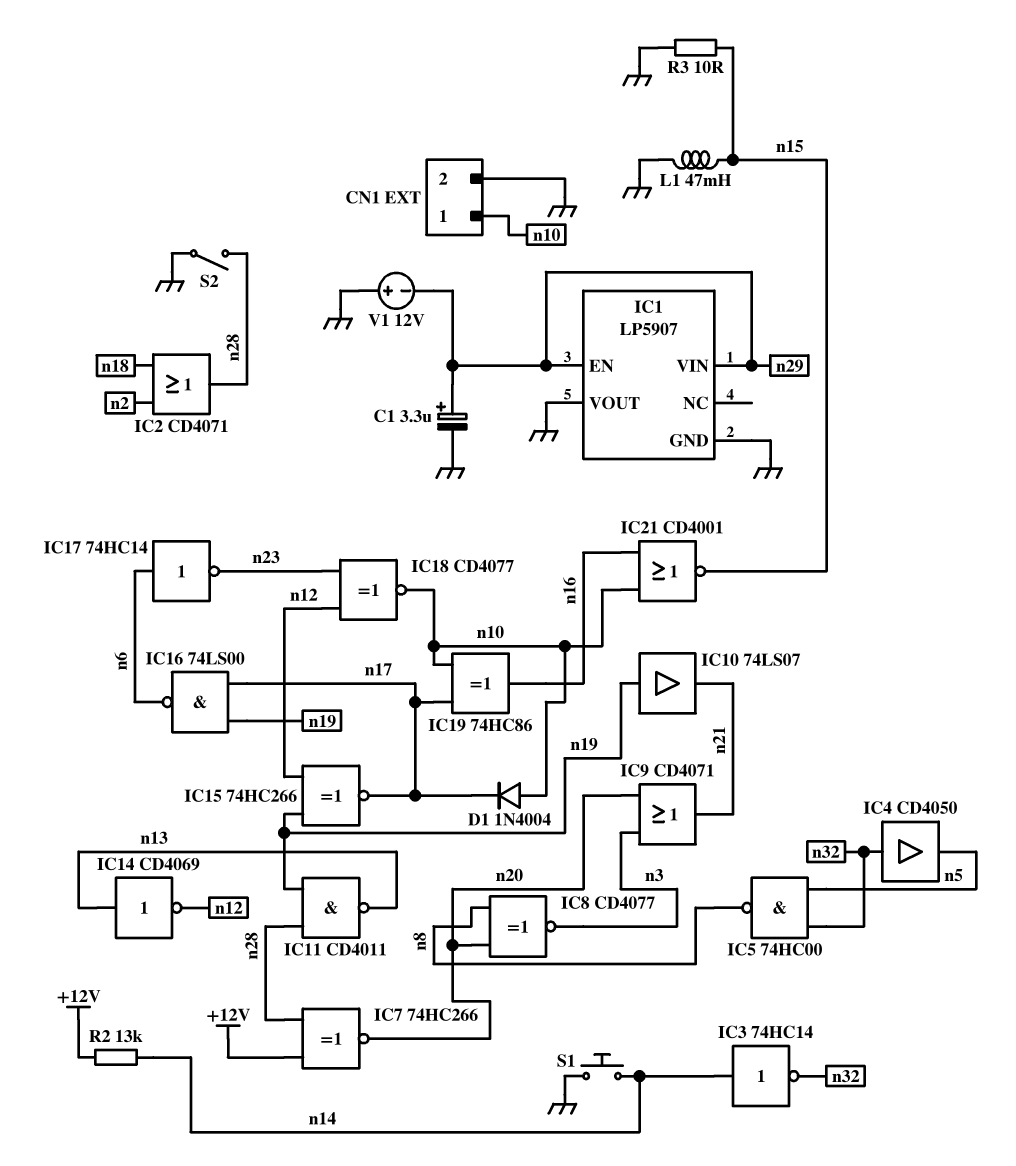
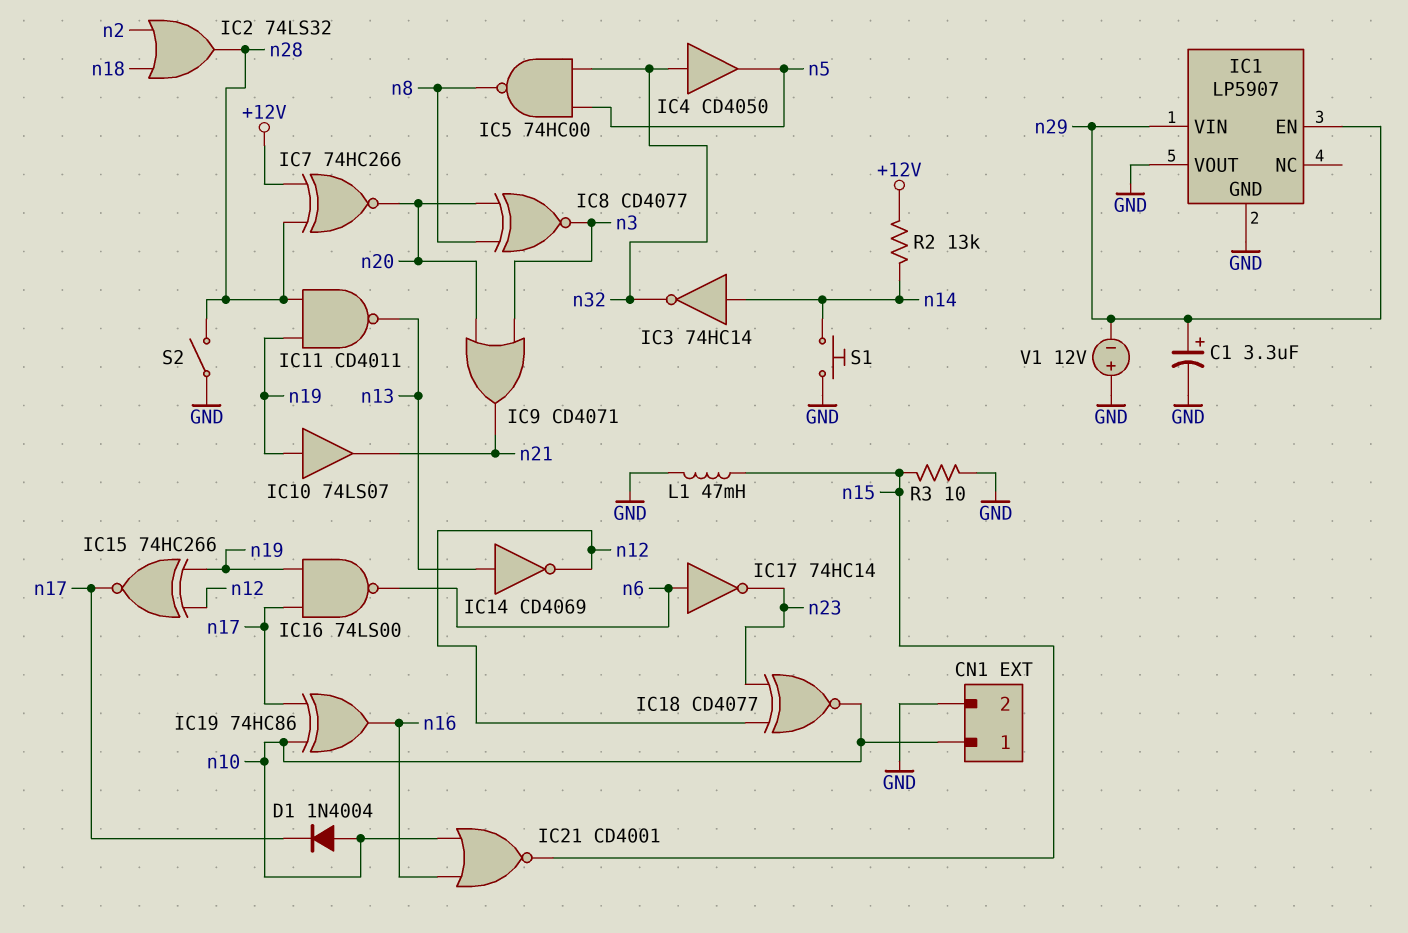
IC2: OR CD4071 (in n2, in n18, out n28) -> OR 74LS32 (in n2, in n18, out n28)

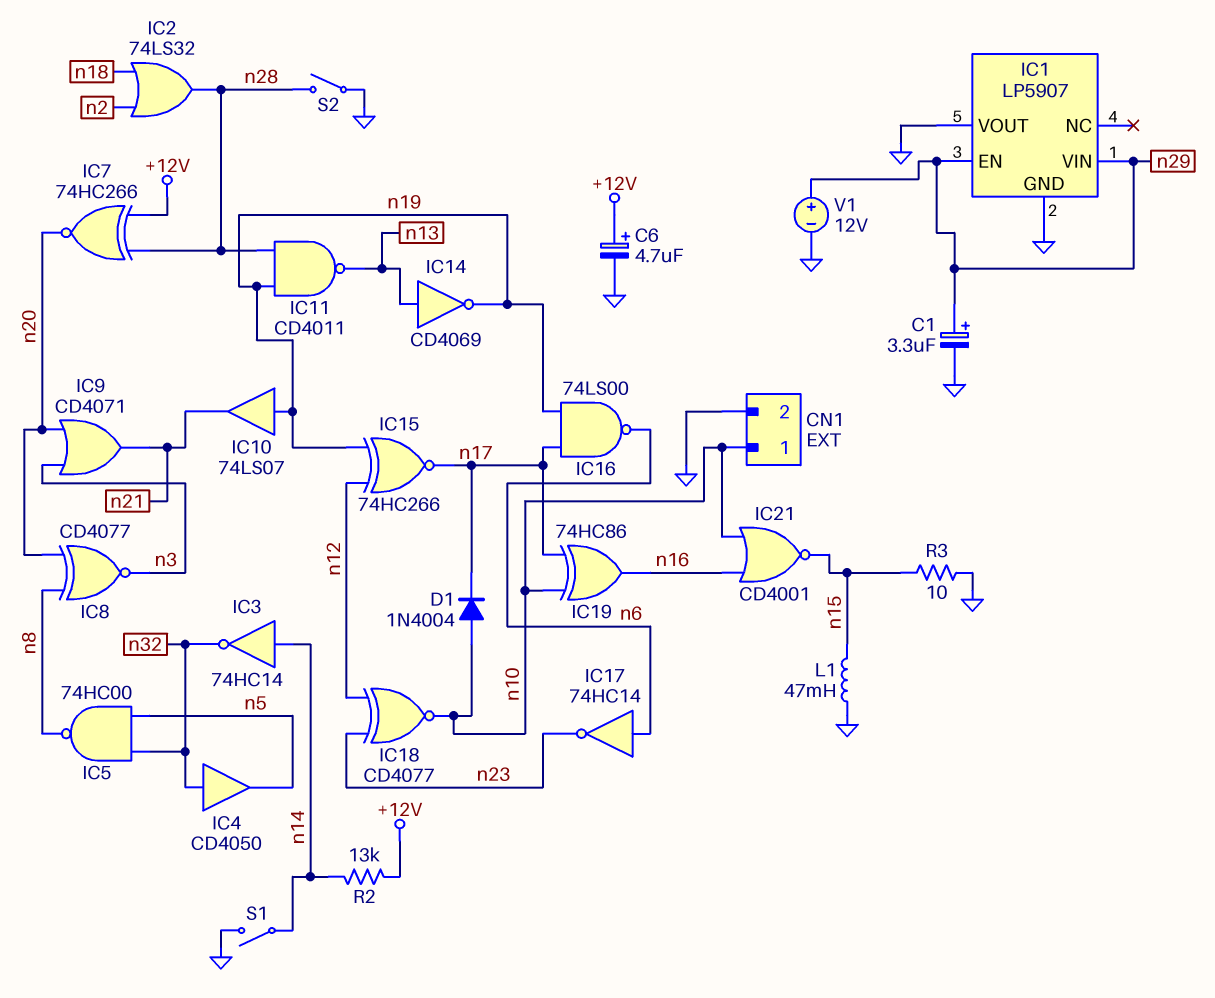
C6: none -> 4.7uF (plus +12V, minus GND)
IC14: NOT CD4069 (in n13, out n12) -> NOT CD4069 (in n13, out n19)
S1: button (GND, n14) -> switch (GND, n14)
V1: 12V (plus GND, minus n29) -> 12V (plus n29, minus GND)

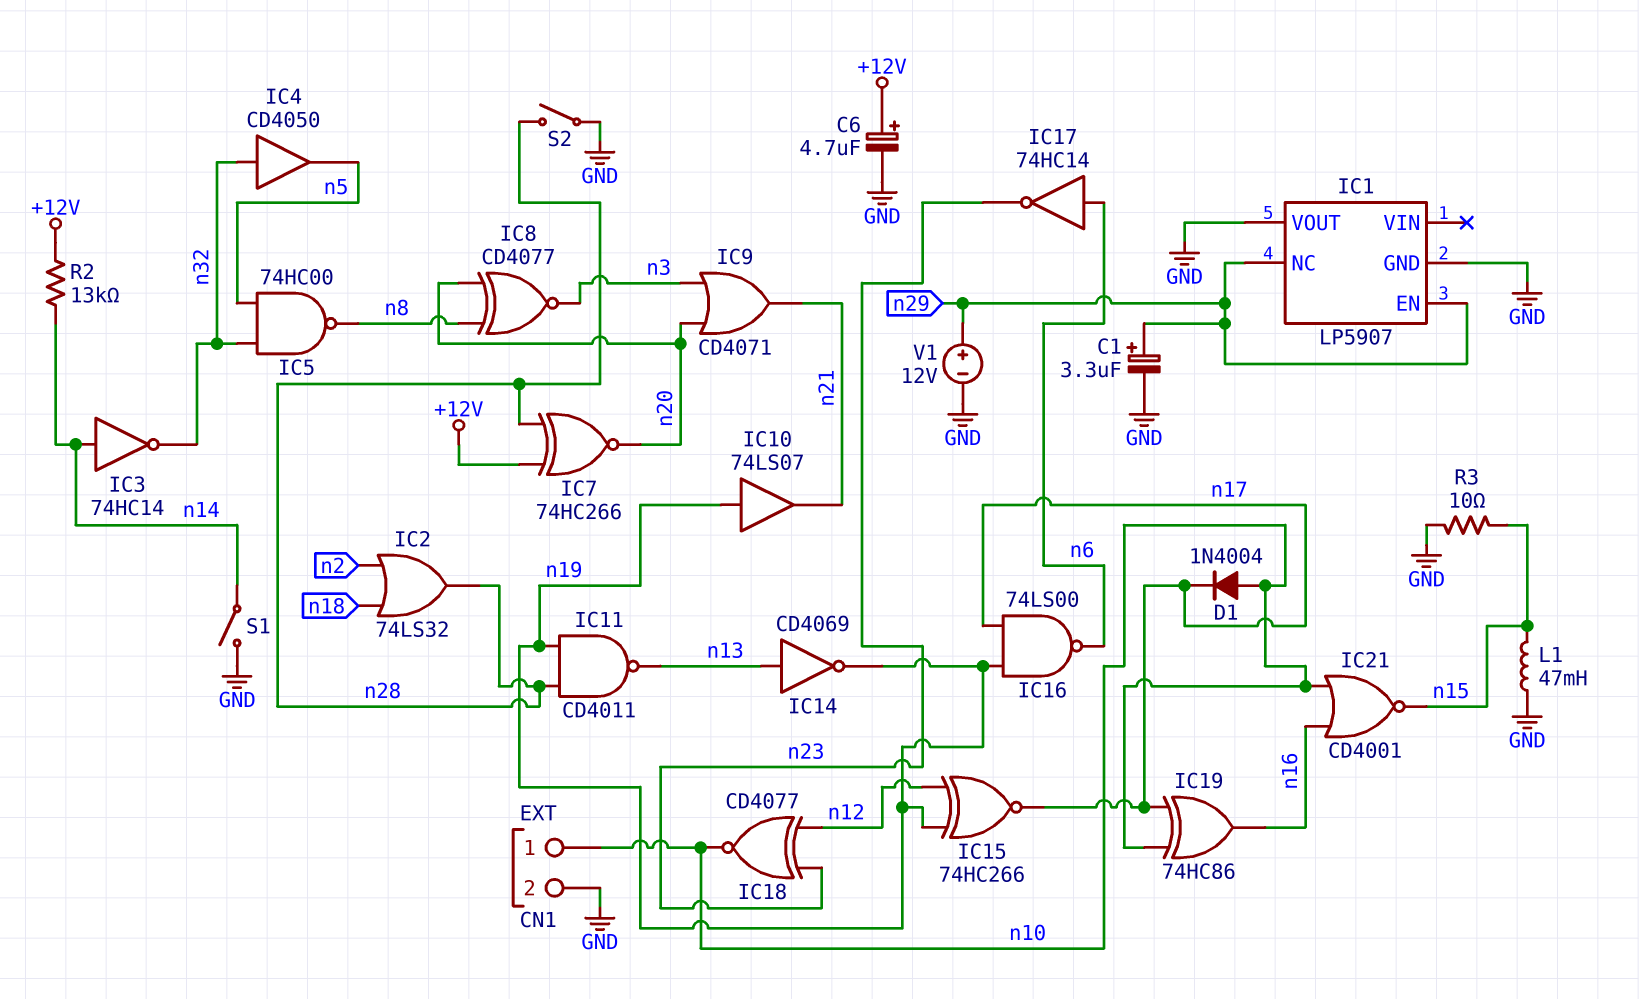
IC1 pin NC: none -> n29
IC1 pin VIN: n29 -> none

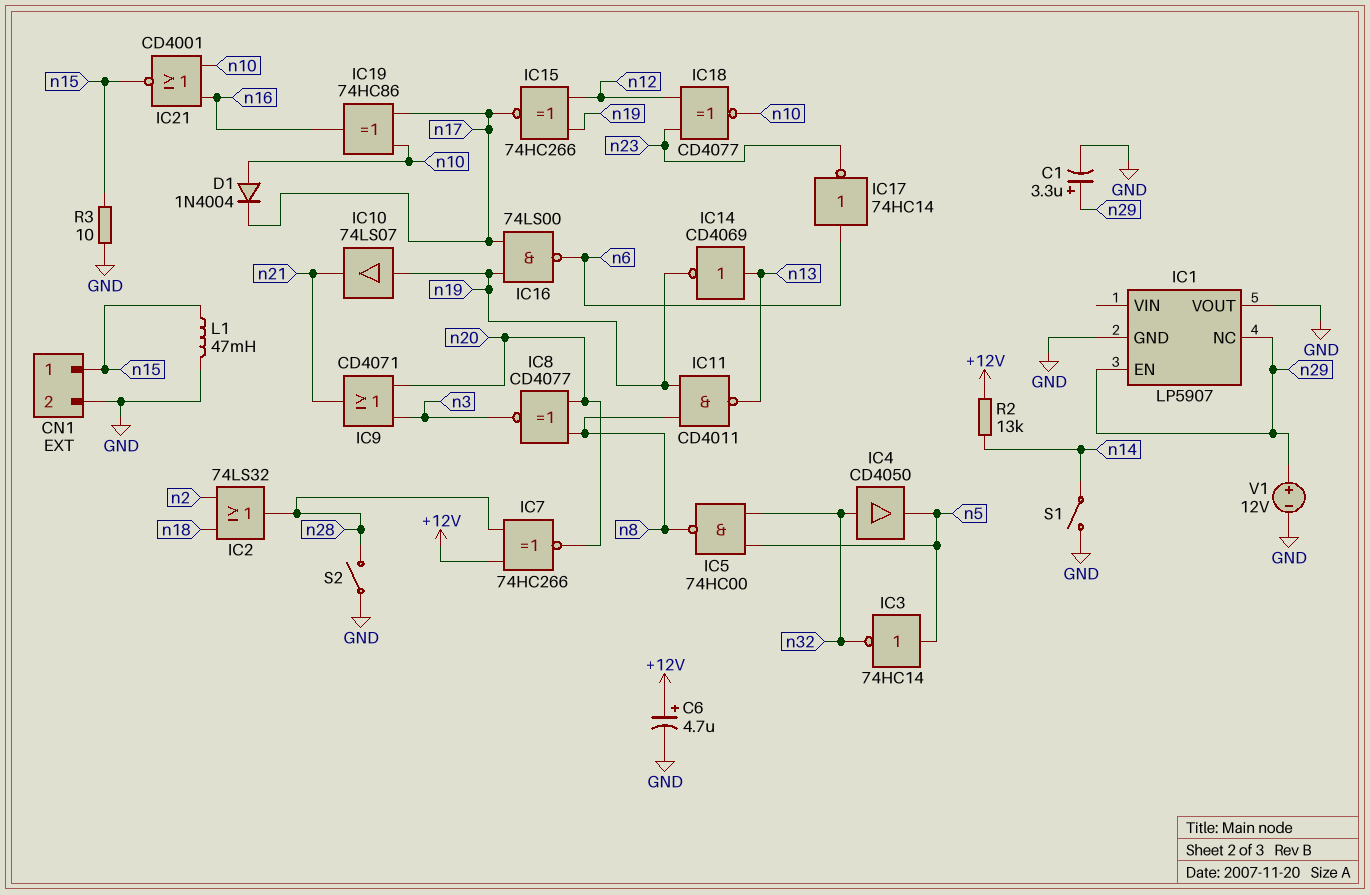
CN1 pin 1: n10 -> n15
IC3: NOT 74HC14 (in n14, out n32) -> NOT 74HC14 (in n5, out n32)
IC11: NAND CD4011 (in n19, in n28, out n13) -> NAND CD4011 (in n8, in n19, out n13)

